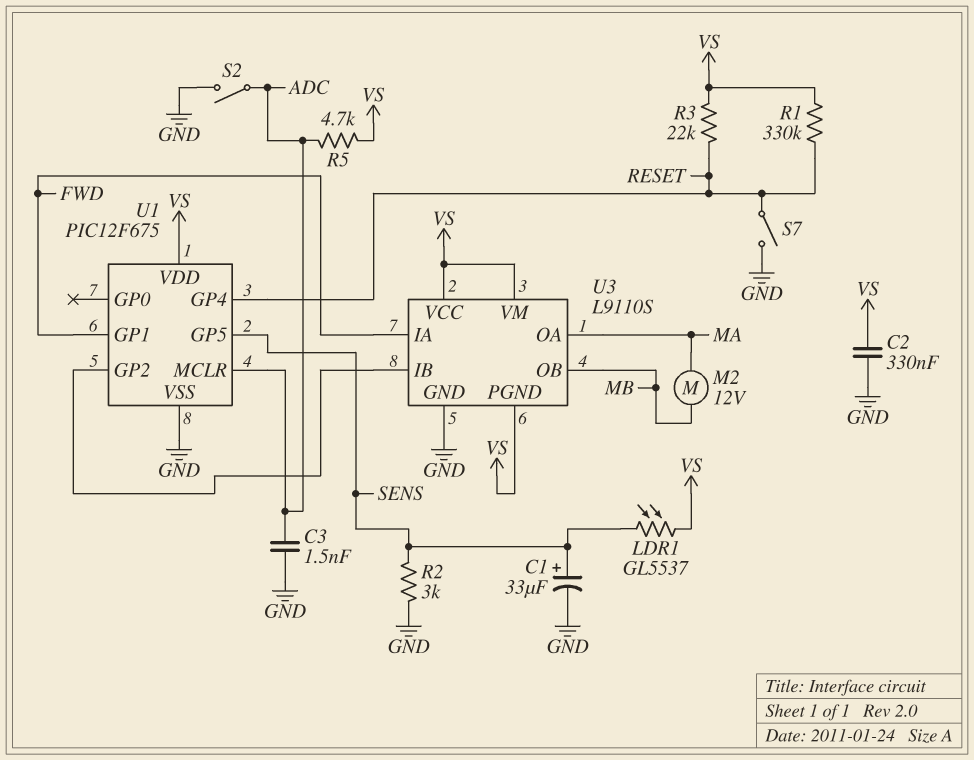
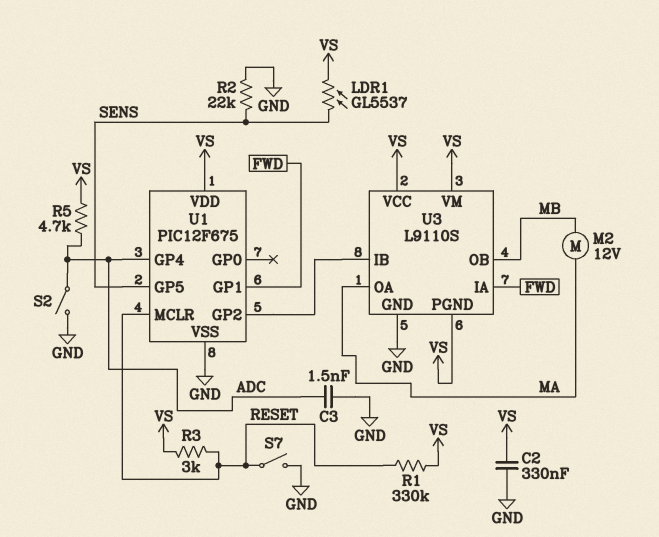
C1: 33uF (plus SENS, minus GND) -> none
R2: 3k (GND, SENS) -> 22k (GND, SENS)
R3: 22k (RESET, VS) -> 3k (RESET, VS)
U1 pin GP4: RESET -> ADC
U1 pin MCLR: ADC -> RESET

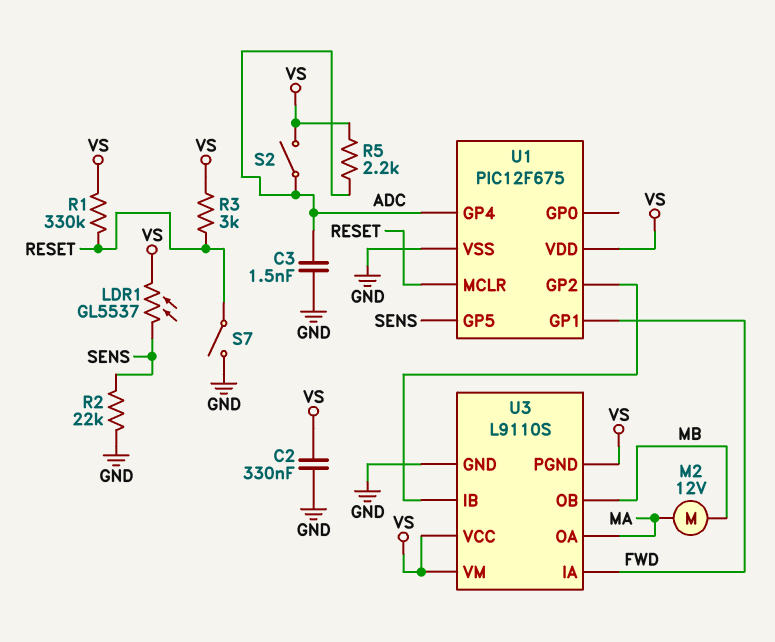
R5: 4.7k (ADC, VS) -> 2.2k (ADC, VS)
S2: switch (ADC, GND) -> switch (ADC, VS)

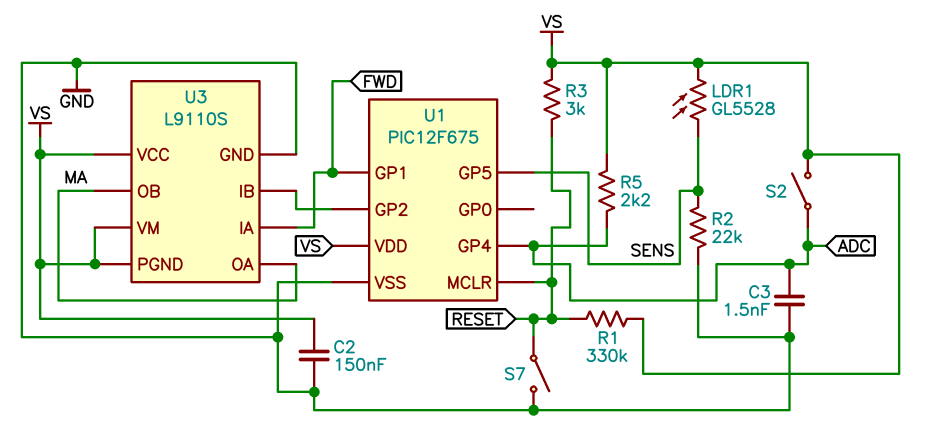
C2: 330nF (GND, VS) -> 150nF (GND, VS)
LDR1: GL5537 (SENS, VS) -> GL5528 (SENS, VS)
M2: motor 12V (MA, MB) -> none
U3 pin OB: MB -> MA

